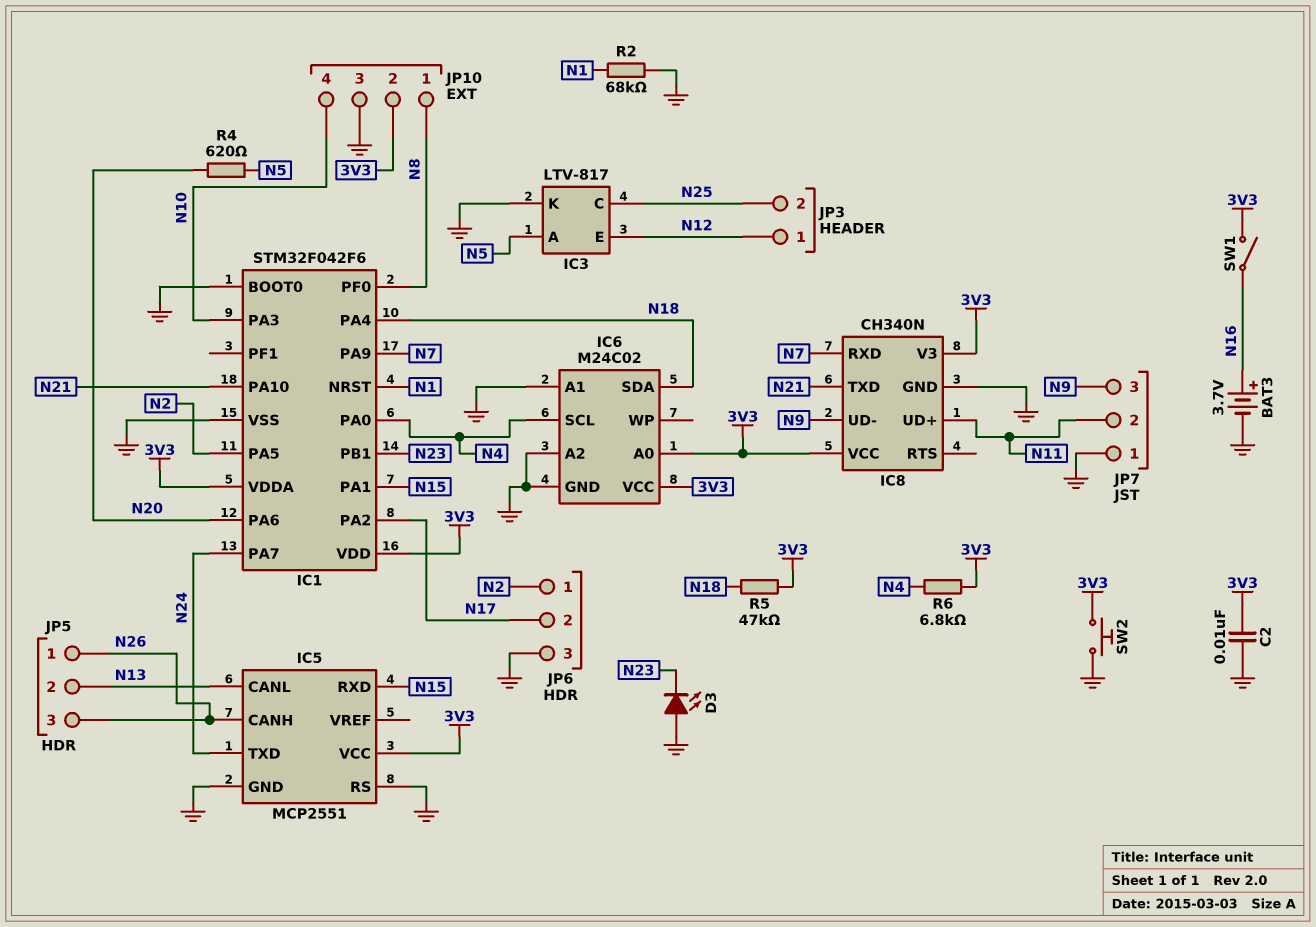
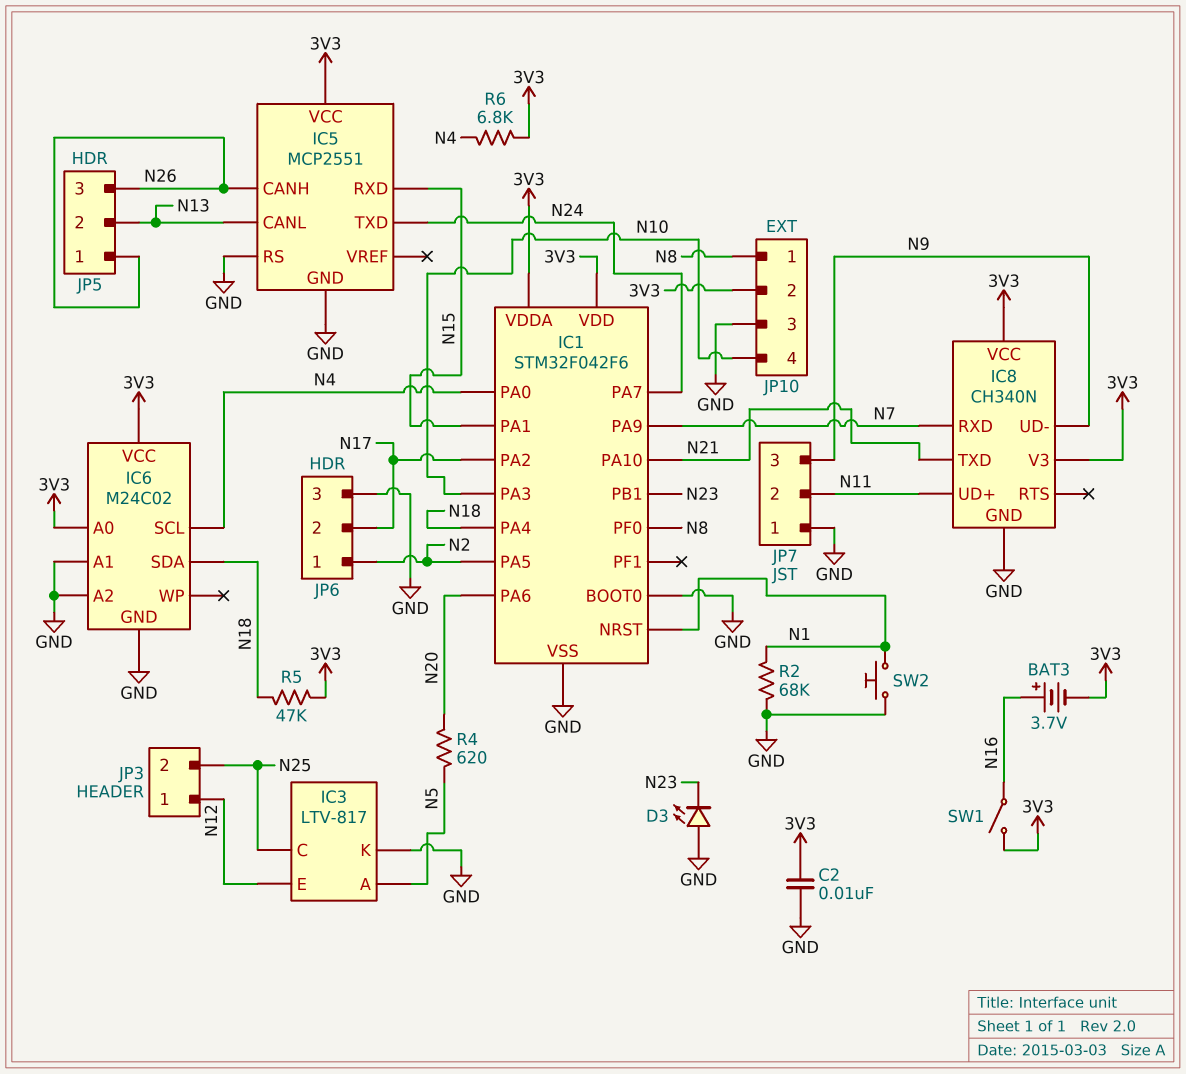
BAT3: 3.7V (plus N16, minus GND) -> 3.7V (plus N16, minus 3V3)
SW2: button (3V3, GND) -> button (GND, N1)

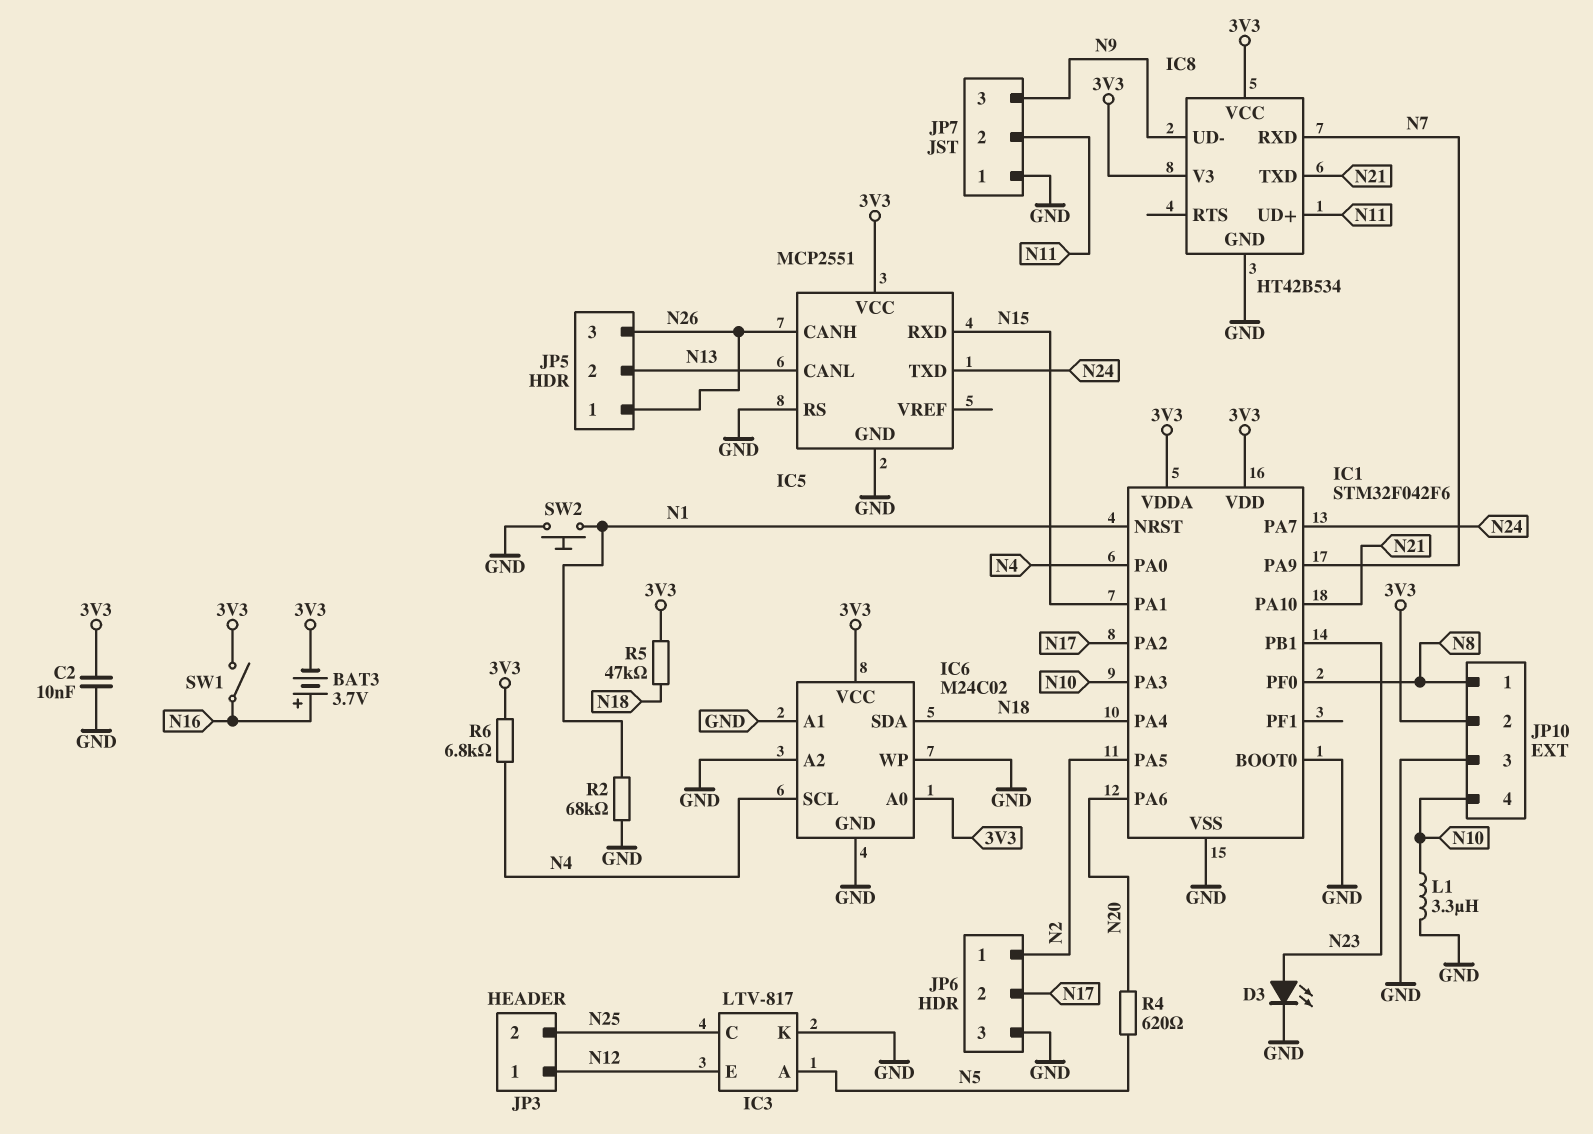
D3: LED (A GND, K N23) -> LED (A N23, K GND)
IC6 pin WP: none -> GND
IC8: CH340N -> HT42B534
L1: none -> 3.3uH (GND, N10)

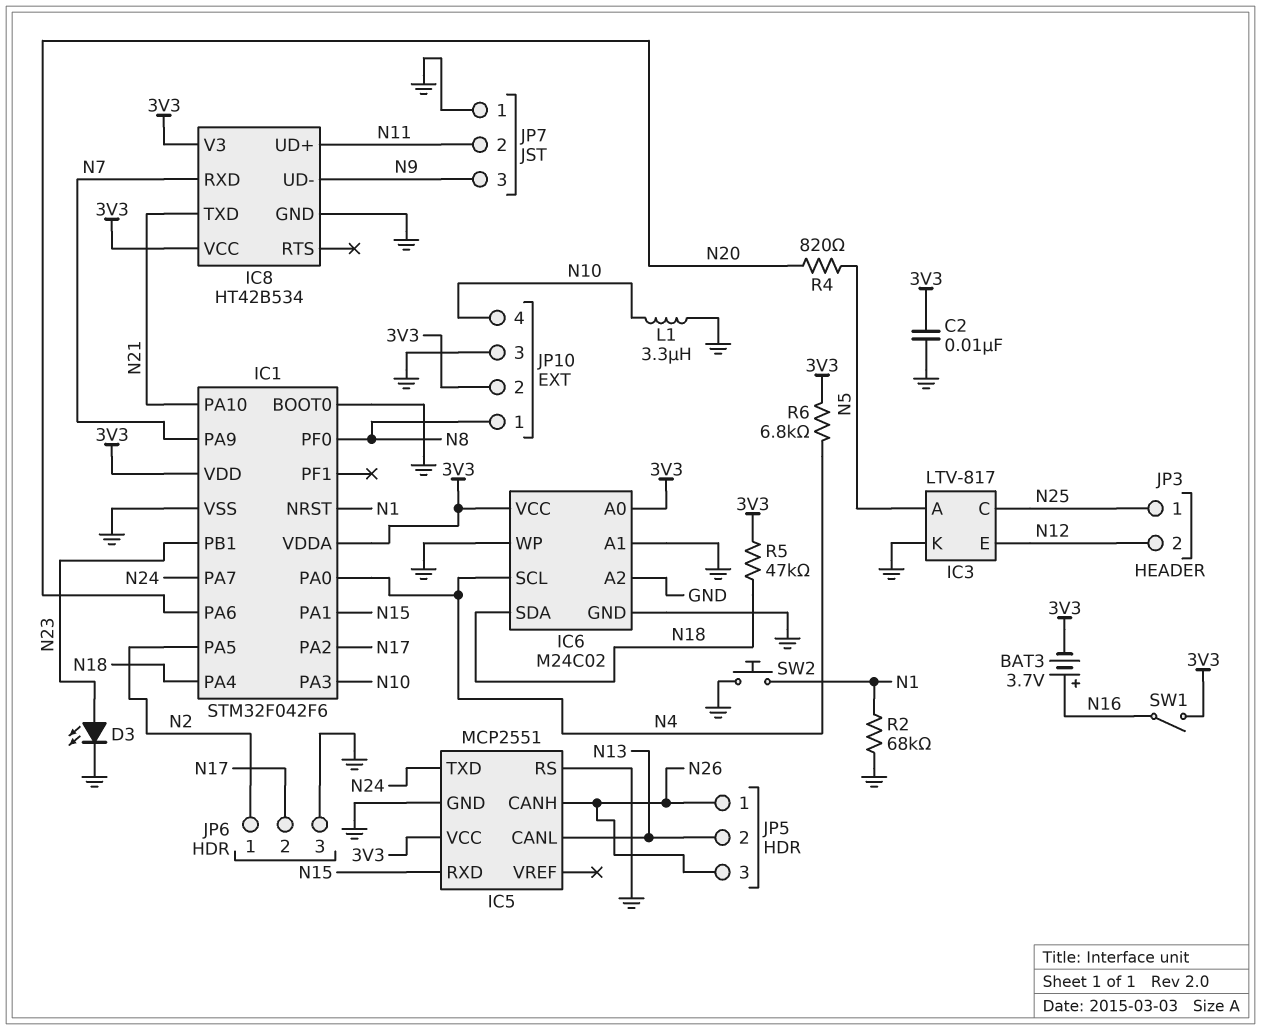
JP3 pin 1: N12 -> N25
JP3 pin 2: N25 -> N12
R4: 620 (N5, N20) -> 820 (N5, N20)

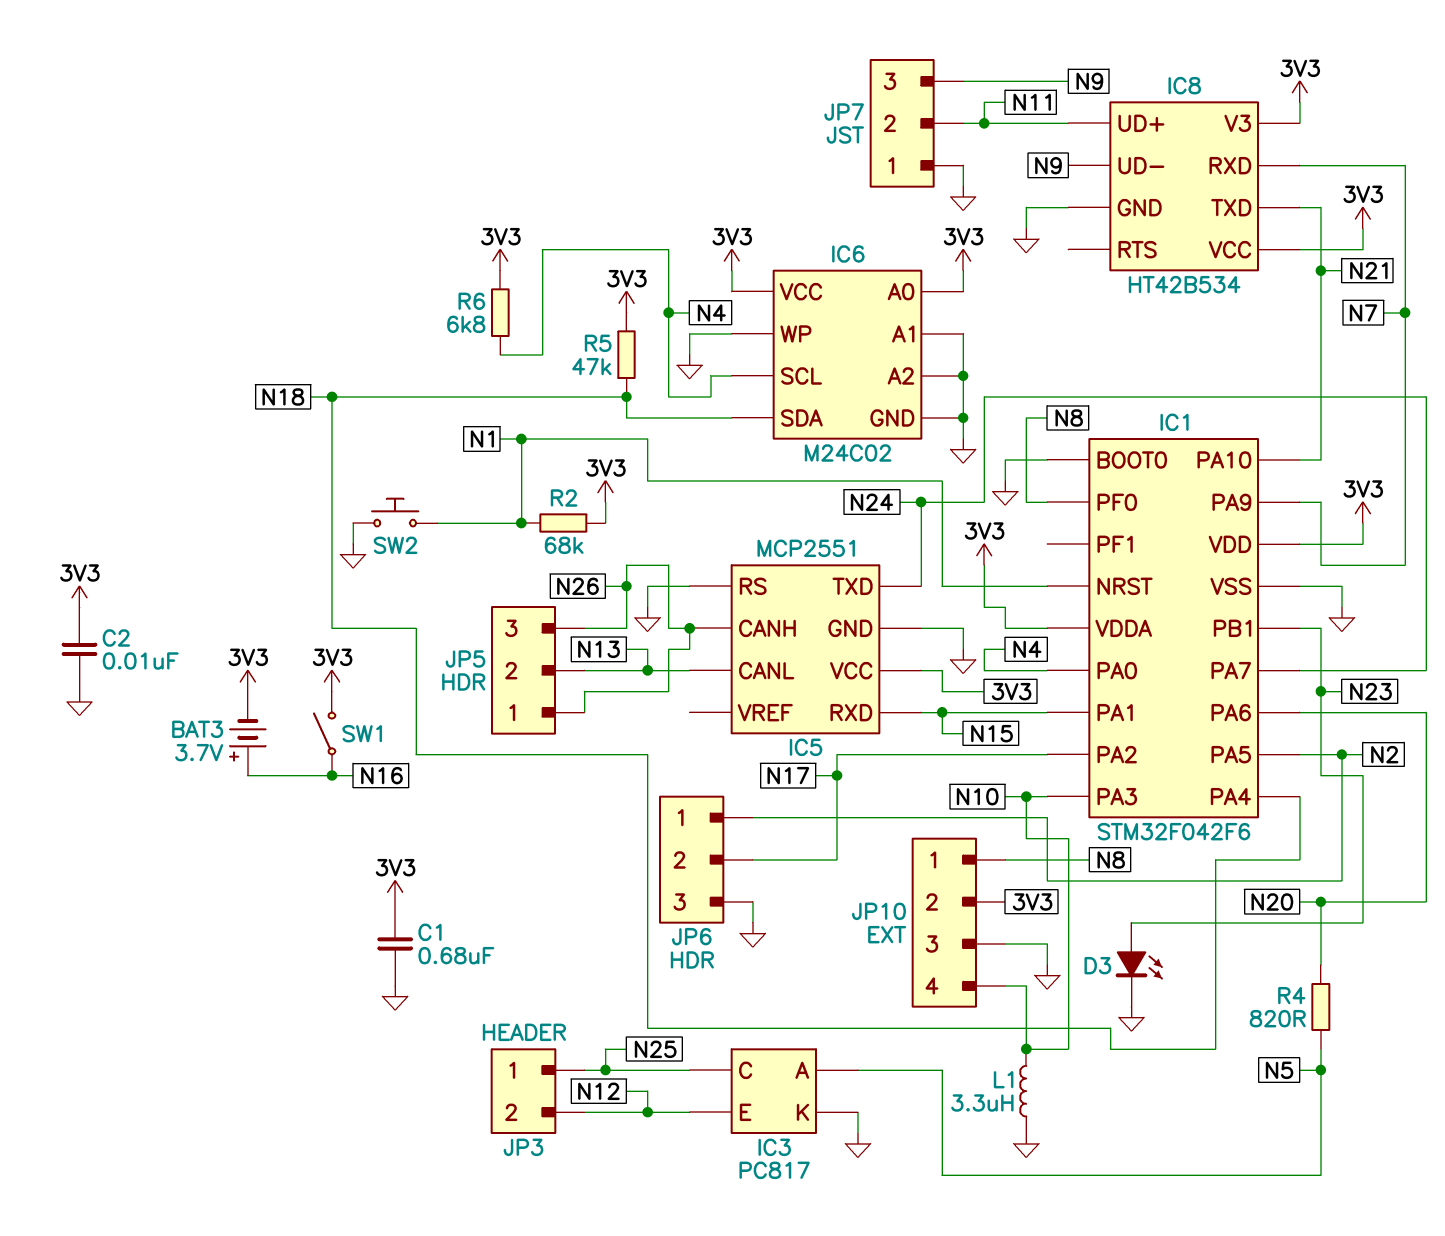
C1: none -> 680nF (3V3, GND)
IC3: LTV-817 -> PC817
R2: 68k (GND, N1) -> 68k (3V3, N1)

